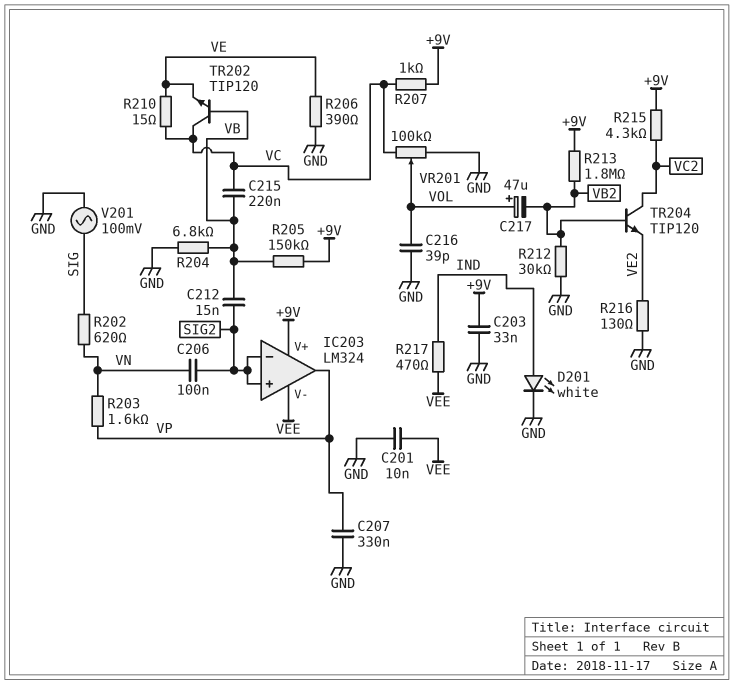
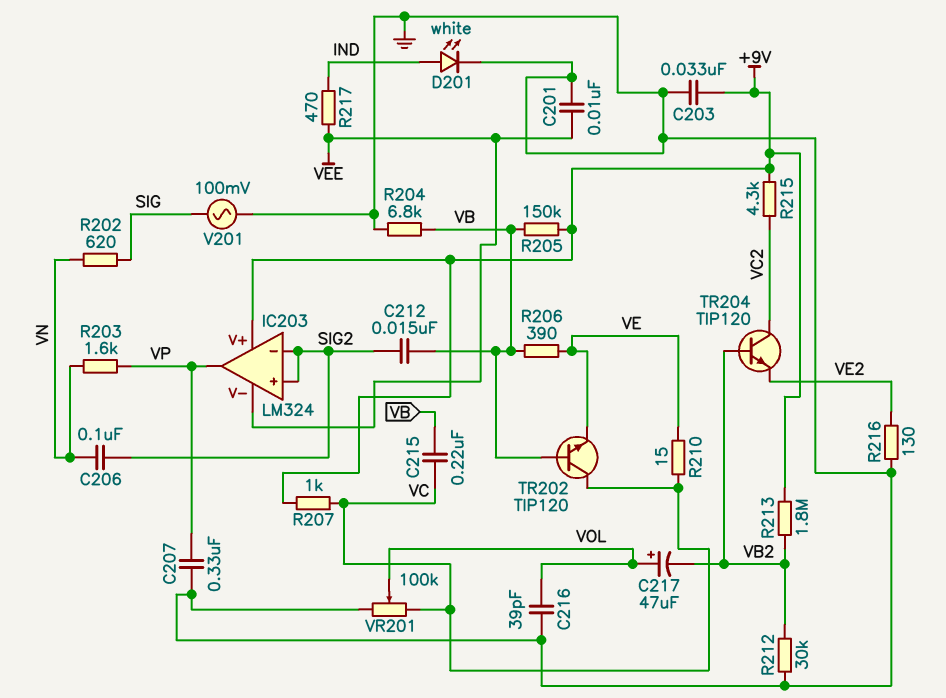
R206: 390 (GND, VE) -> 390 (VB, VE)

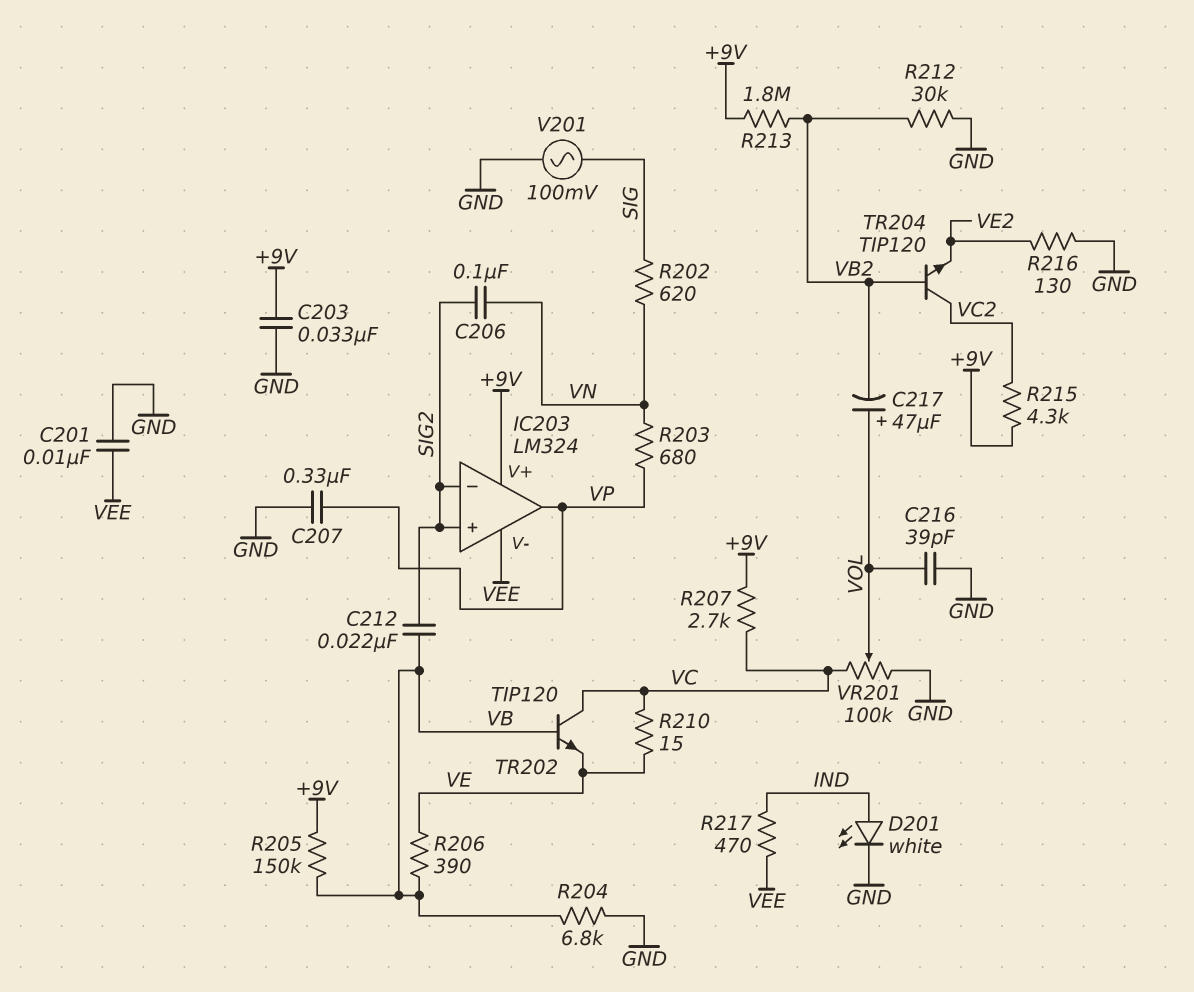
C212: 15nF (SIG2, VB) -> 22nF (SIG2, VB)
C215: 220nF (VB, VC) -> none
R203: 1.6k (VN, VP) -> 680 (VN, VP)
R207: 1k (+9V, VC) -> 2.7k (+9V, VC)

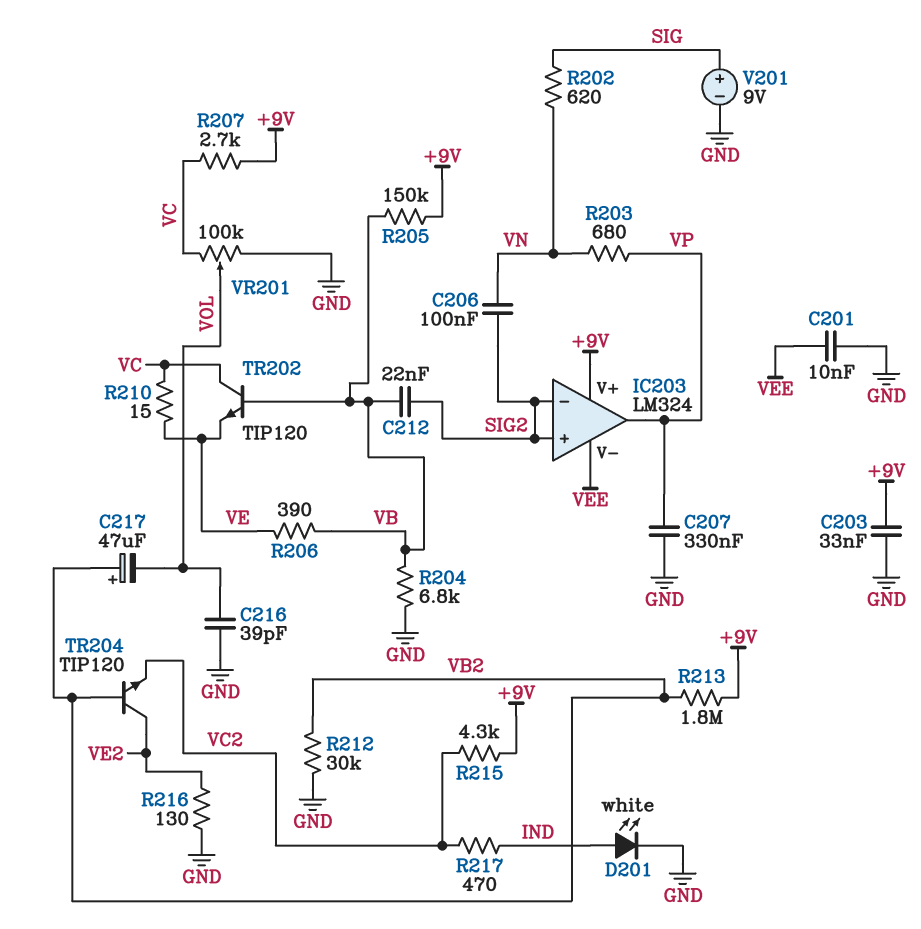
C217: 47uF (plus VOL, minus VB2) -> 47uF (plus VB2, minus VOL)
R217: 470 (IND, VEE) -> 470 (IND, VC2)
TR204: NPN TIP120 (B VB2, C VC2, E VE2) -> NPN TIP120 (B VB2, C VE2, E VC2)
V201: AC 100mV (GND, SIG) -> 9V (plus SIG, minus GND)

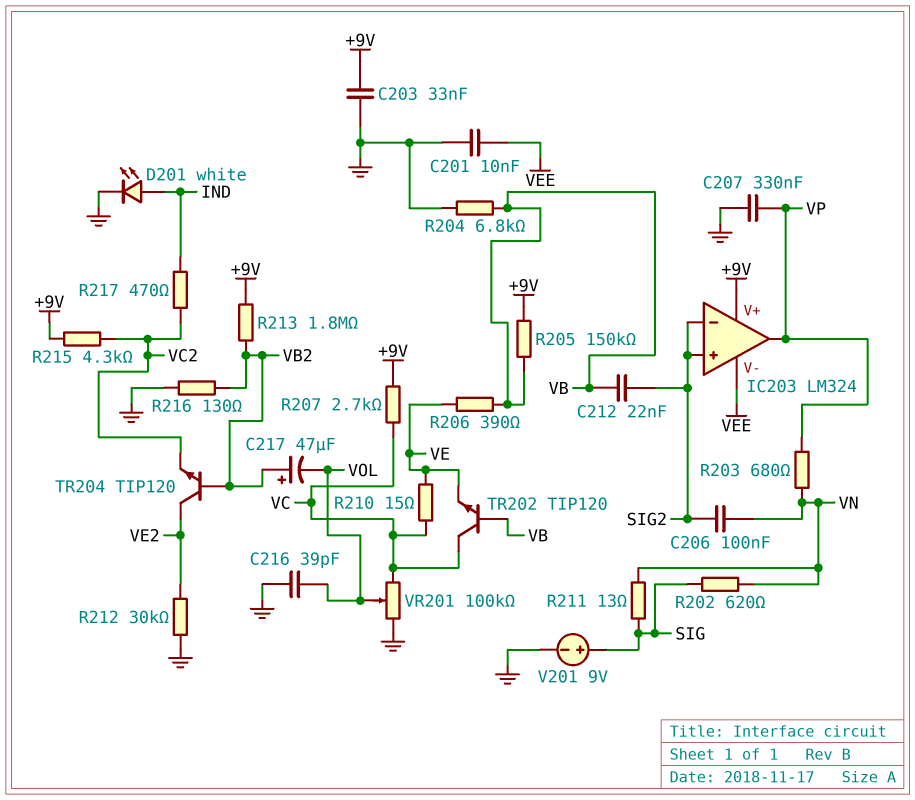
R211: none -> 13 (SIG, VN)
R212: 30k (GND, VB2) -> 30k (GND, VE2)
R216: 130 (GND, VE2) -> 130 (GND, VB2)

